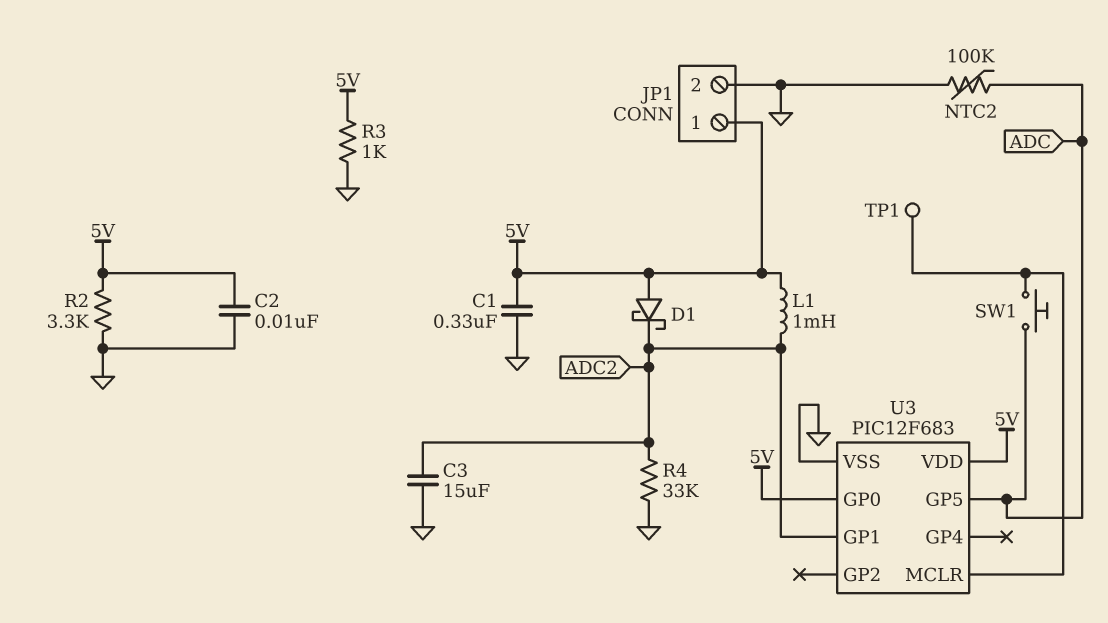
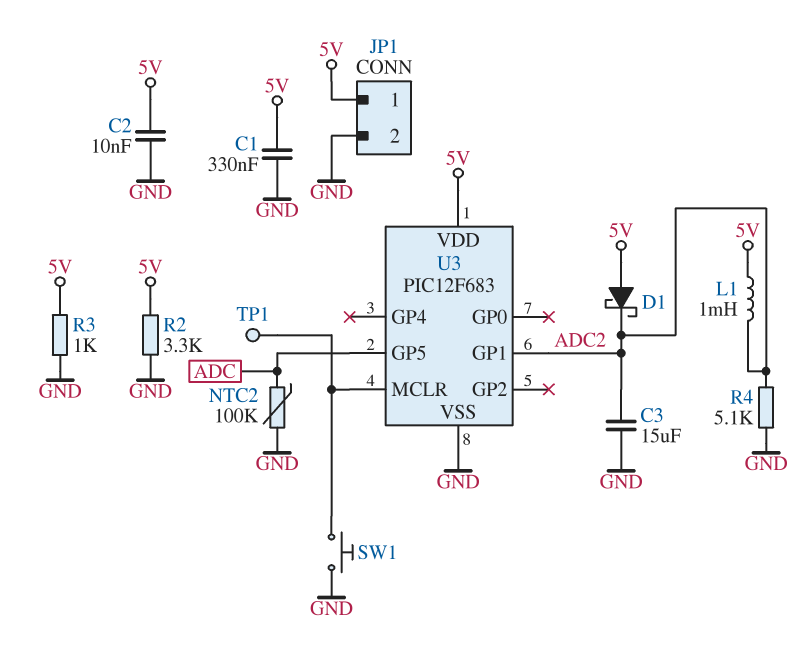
R4: 33k (ADC2, GND) -> 5.1k (ADC2, GND)
SW1: button (ADC, U3/MCLR) -> button (GND, U3/MCLR)
U3 pin GP0: 5V -> none

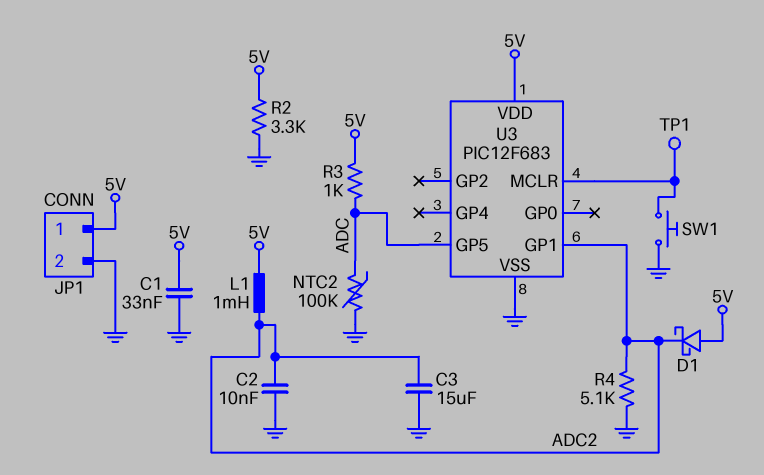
C1: 330nF (5V, GND) -> 33nF (5V, GND)
C2: 10nF (5V, GND) -> 10nF (ADC2, GND)
R3: 1k (5V, GND) -> 1k (5V, ADC)

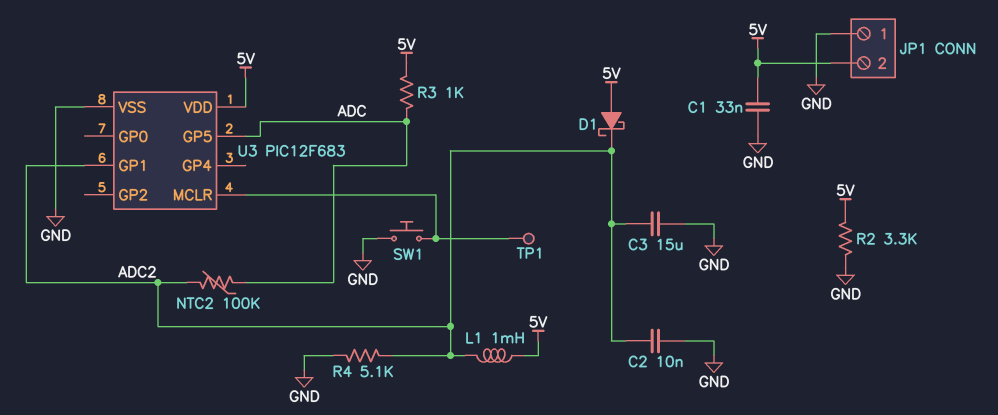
JP1 pin 1: 5V -> GND
JP1 pin 2: GND -> 5V
NTC2: 100k (ADC, GND) -> 100k (ADC, ADC2)

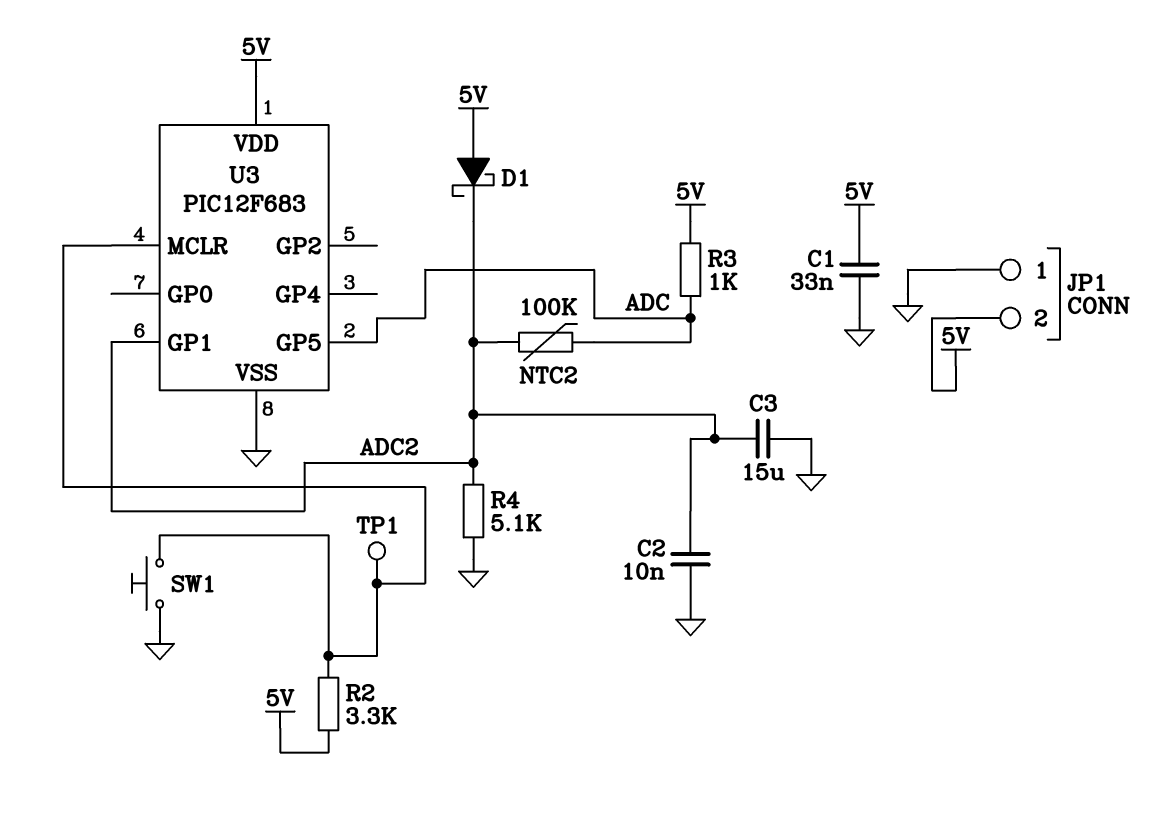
L1: 1mH (5V, ADC2) -> none
R2: 3.3k (5V, GND) -> 3.3k (5V, U3/MCLR)

